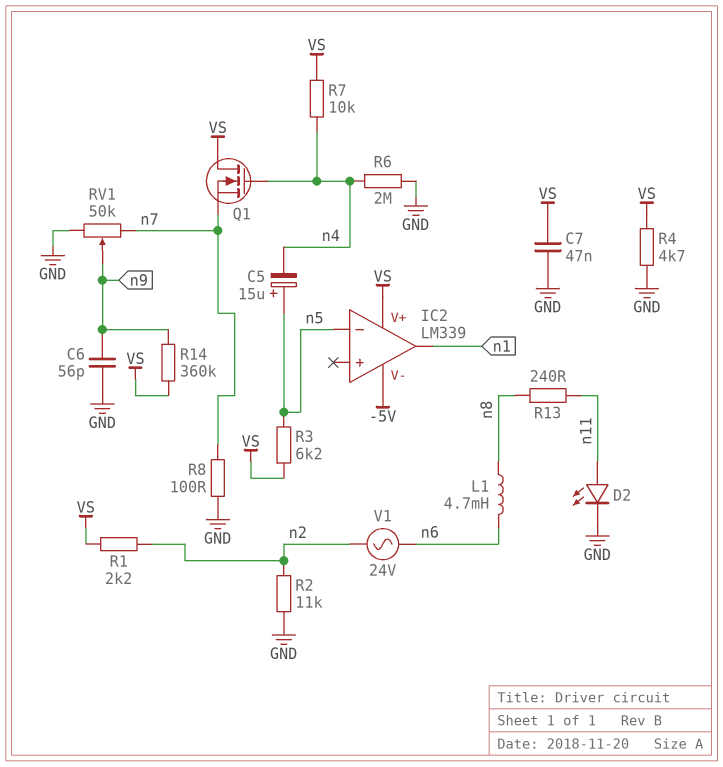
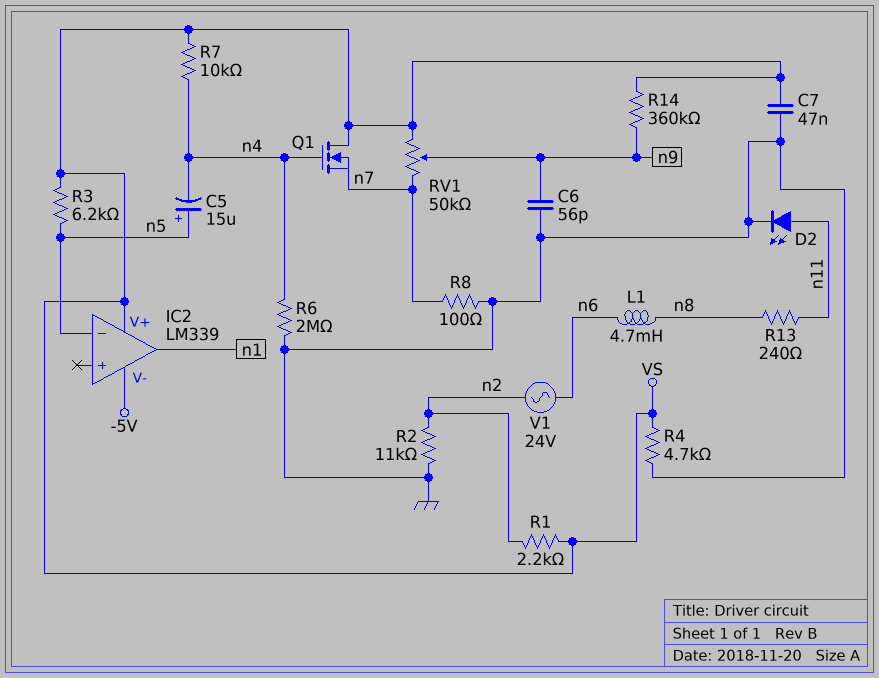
RV1: 50k (GND, n7, wiper n9) -> 50k (VS, n7, wiper n9)

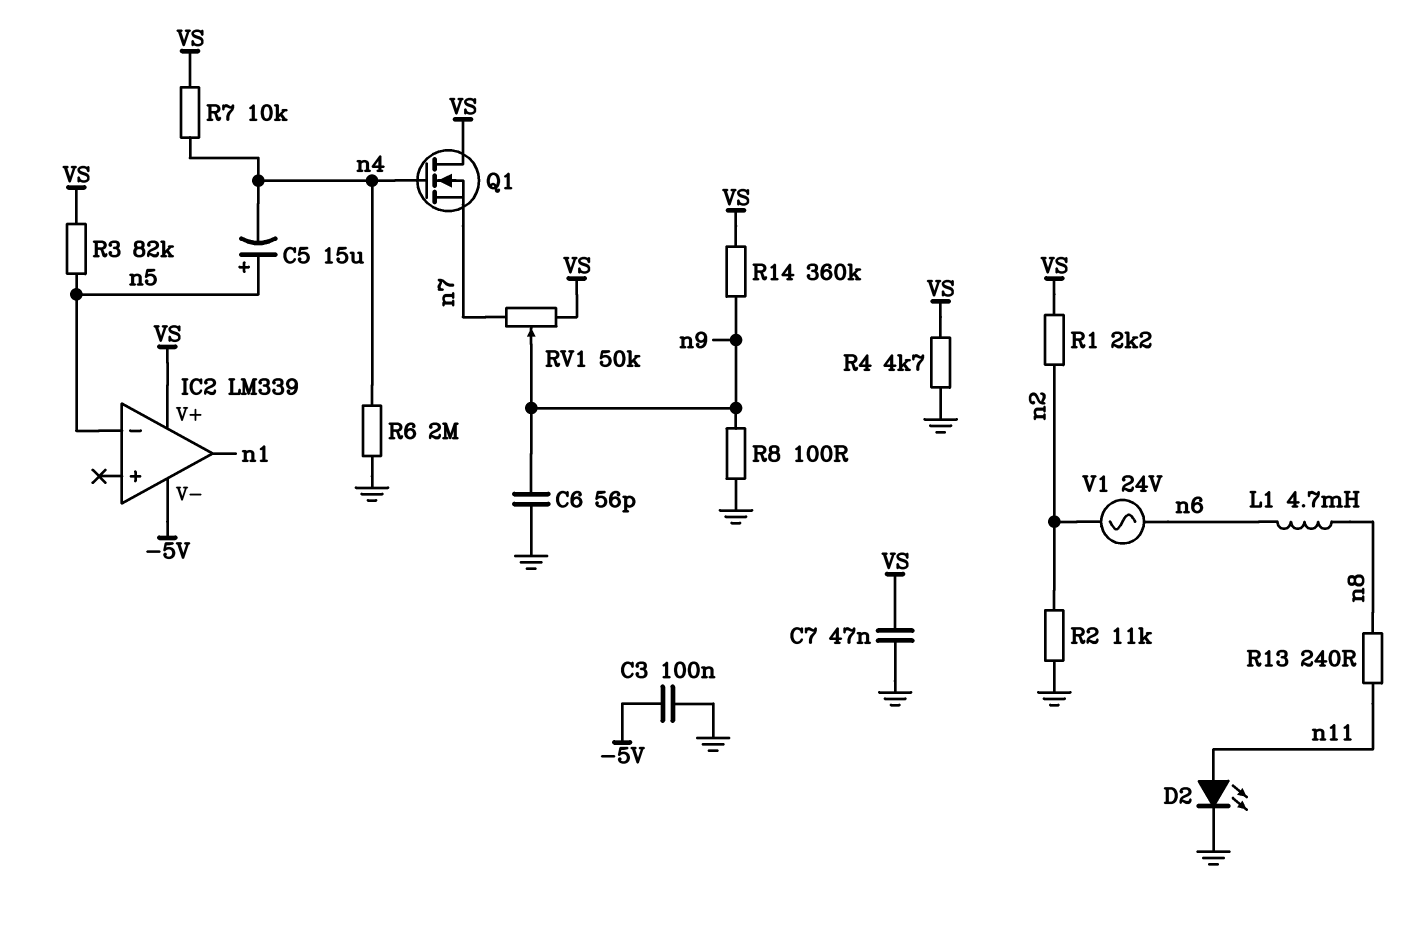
C3: none -> 100nF (-5V, GND)
R3: 6.2k (VS, n5) -> 82k (VS, n5)
R8: 100 (GND, n7) -> 100 (GND, n9)

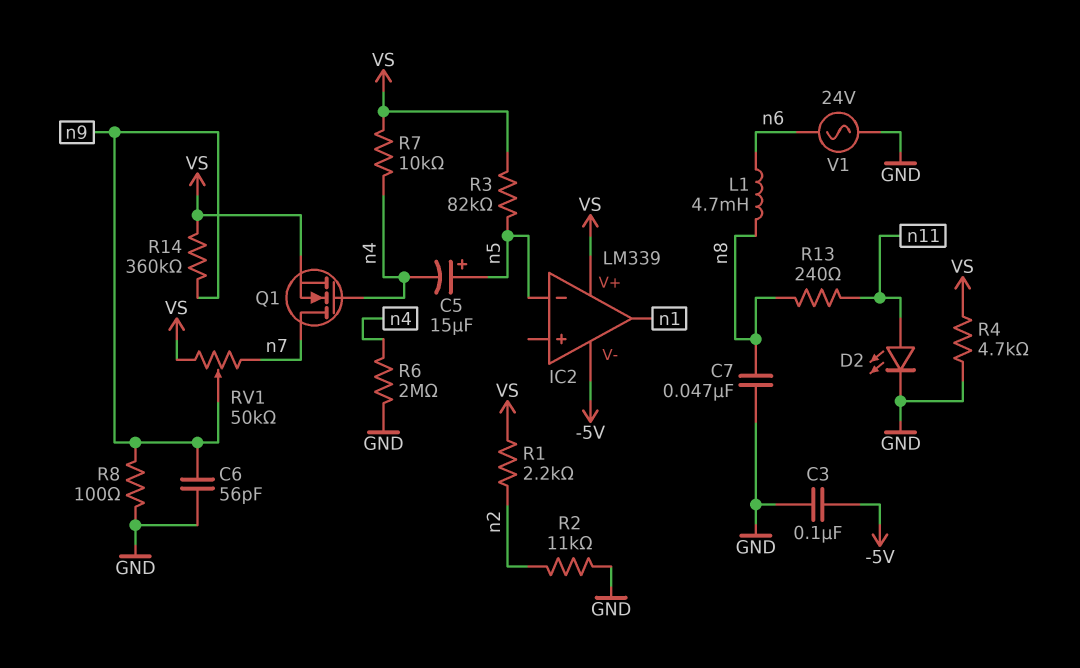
C7: 47nF (GND, VS) -> 47nF (GND, n8)
Q1: NMOS (G n4, D VS, S n7) -> NMOS (G n4, D n7, S VS)
V1: AC 24V (n2, n6) -> AC 24V (GND, n6)

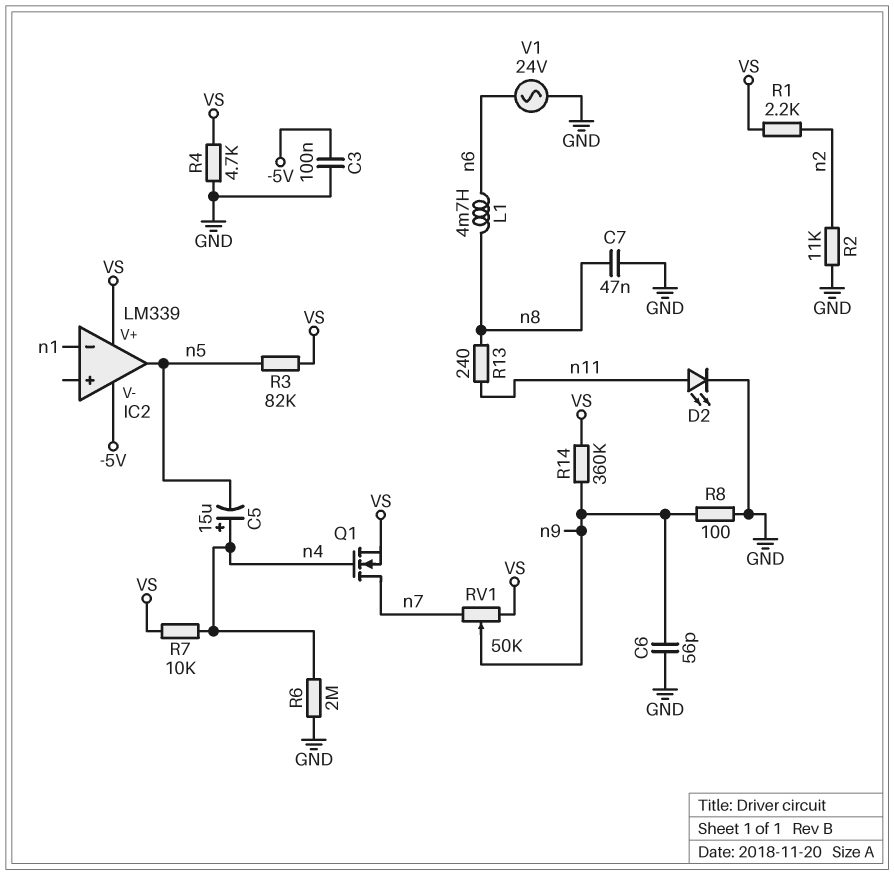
C5: 15uF (plus n5, minus n4) -> 15uF (plus n4, minus n5)
IC2 pin in-: n5 -> n1
IC2 pin out: n1 -> n5

